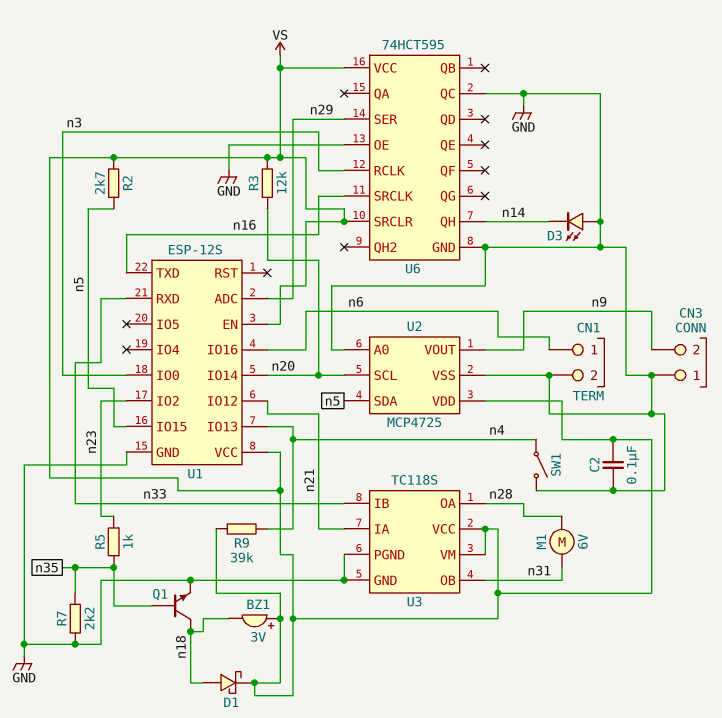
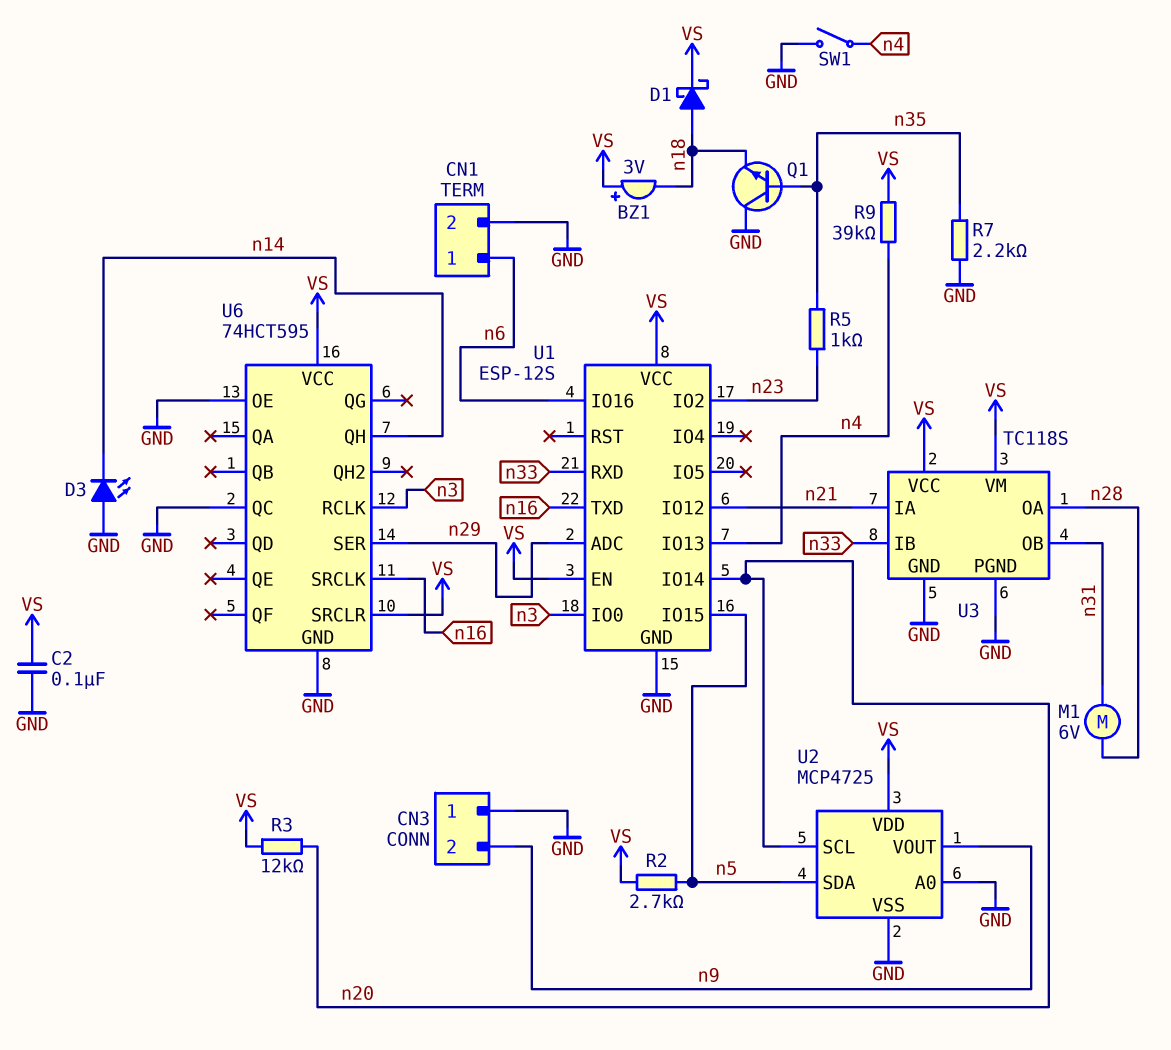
Q1: NPN (B n35, C n18, E GND) -> NPN (B n35, C GND, E n18)

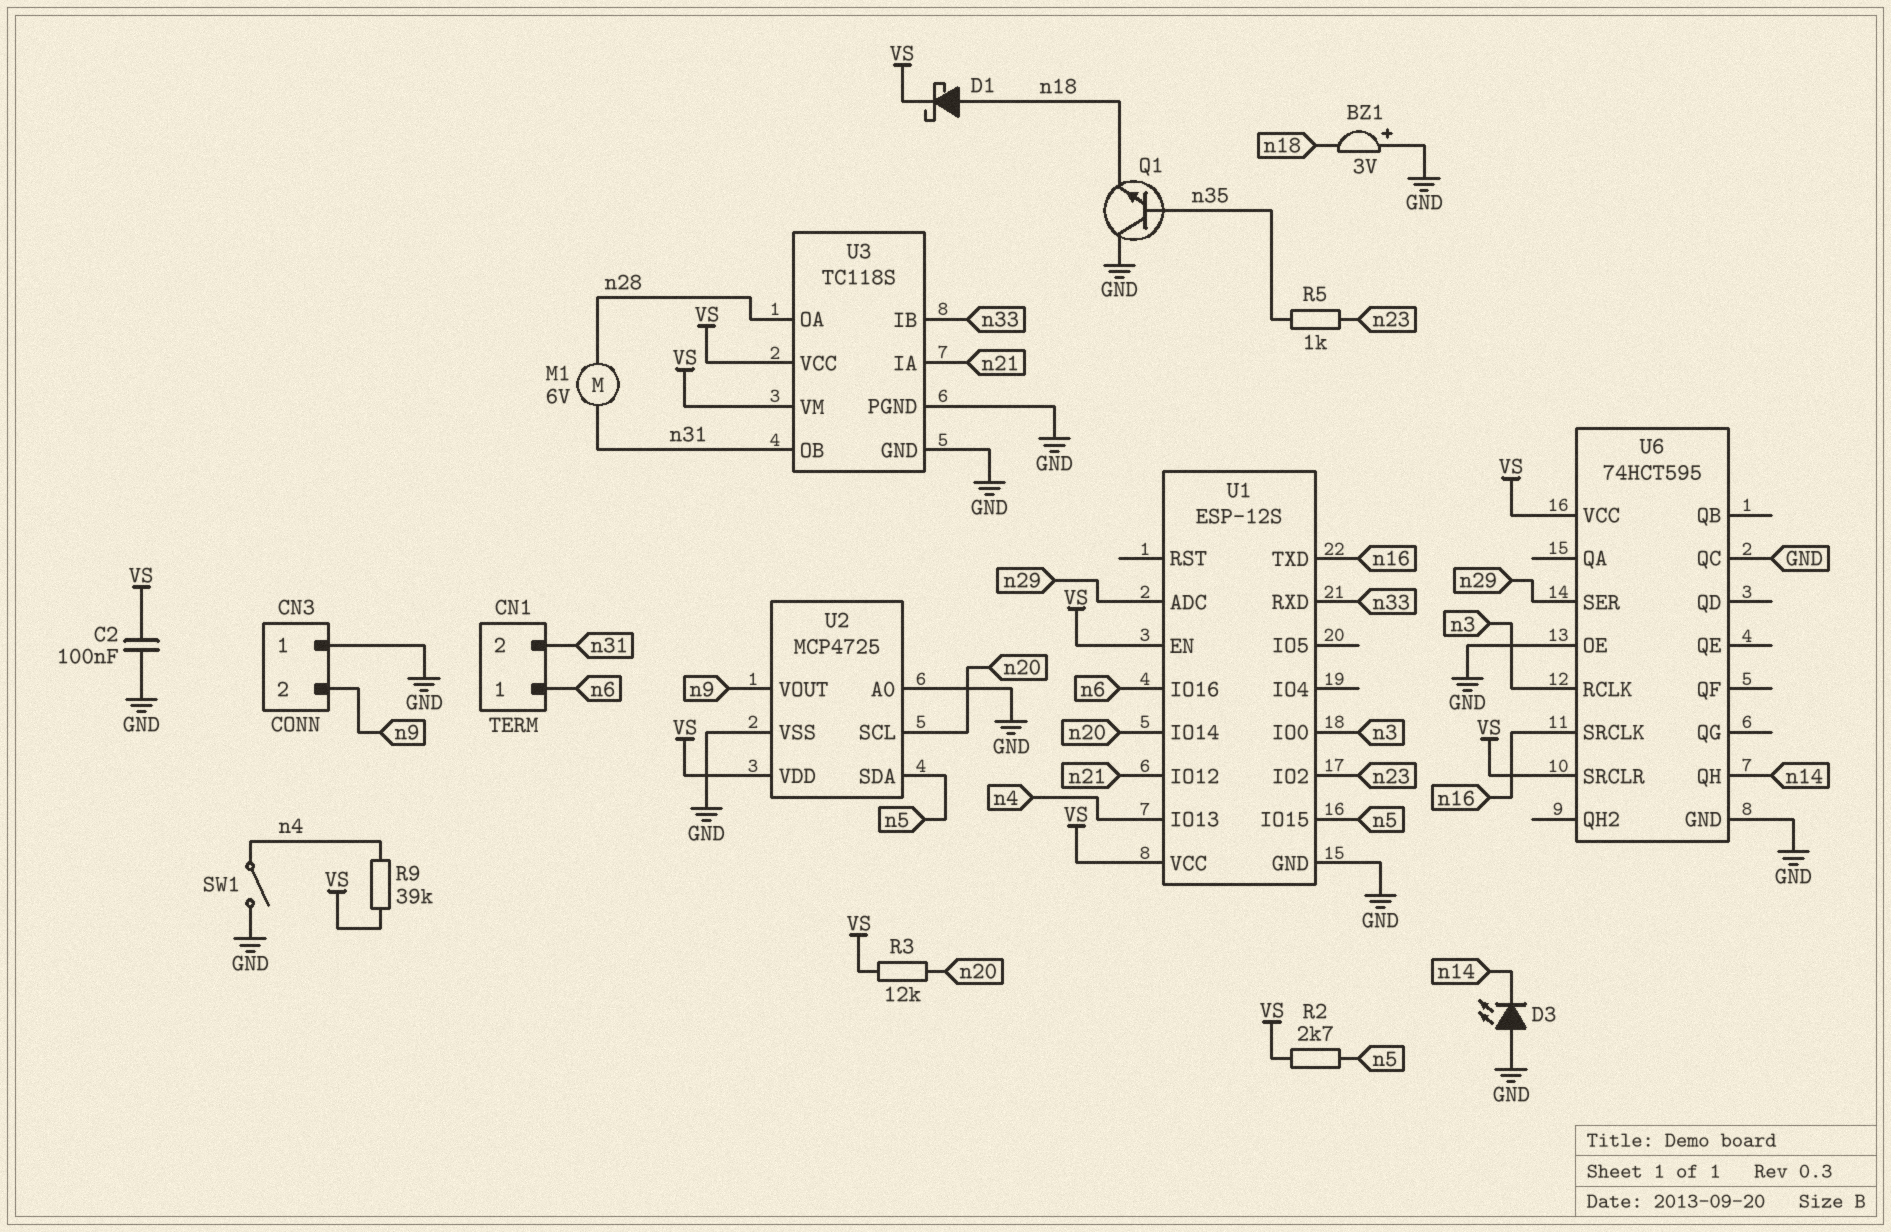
BZ1: buzzer 3V (plus VS, minus n18) -> buzzer 3V (plus GND, minus n18)
CN1 pin 2: GND -> n31
R7: 2.2k (GND, n35) -> none

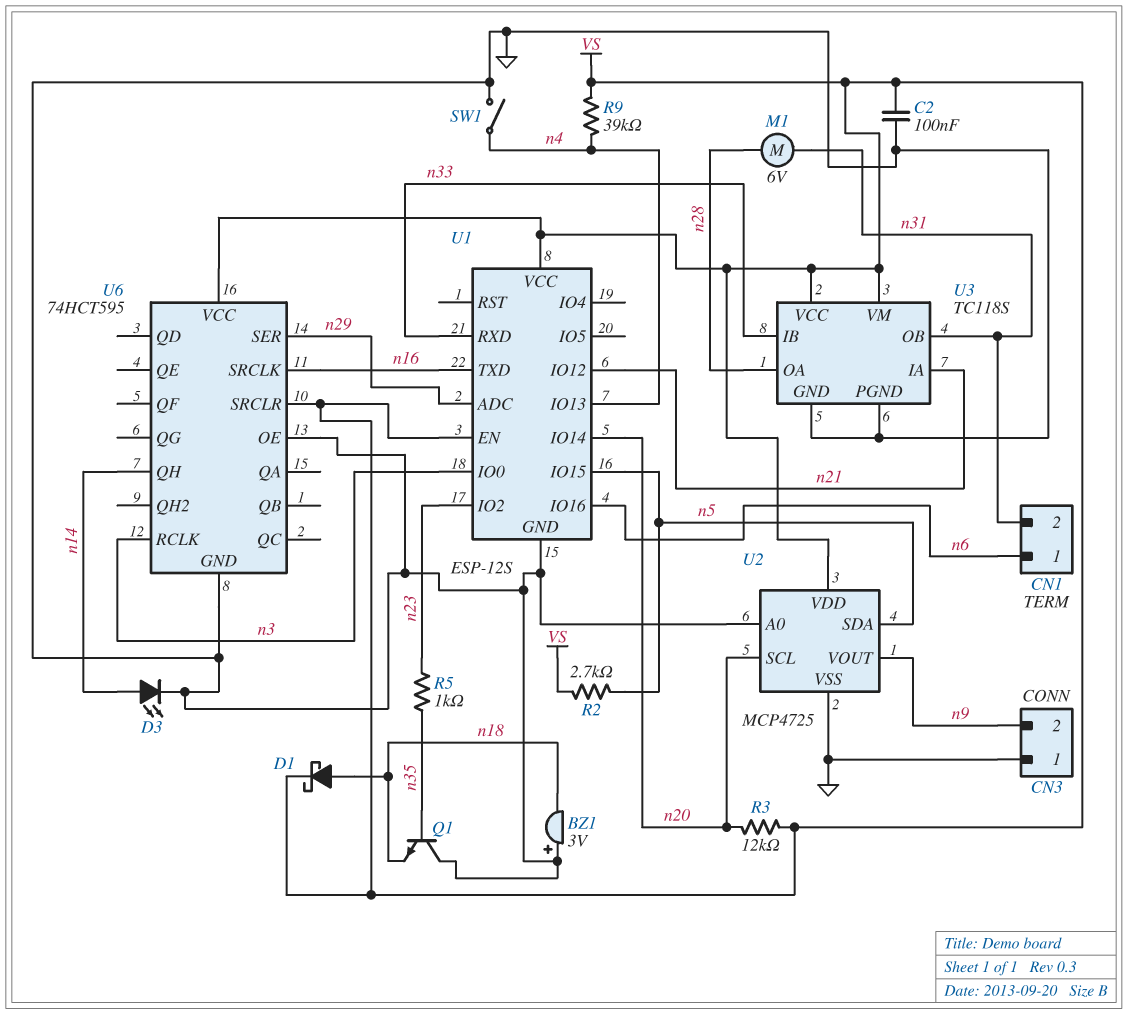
D3: LED (A GND, K n14) -> LED (A n14, K GND)
U6 pin QC: GND -> none

